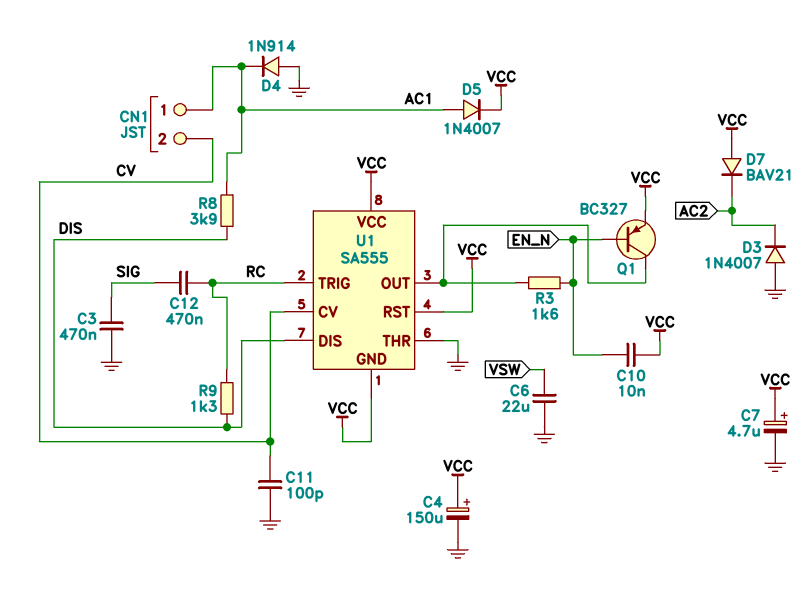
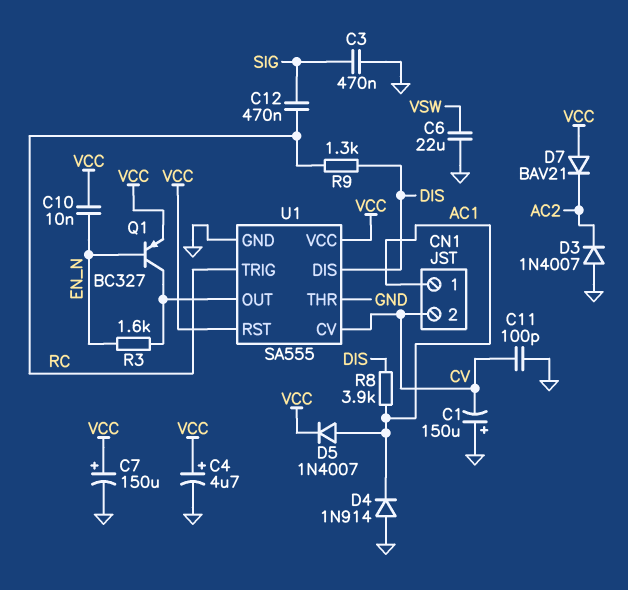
C1: none -> 150uF (plus GND, minus CV)
C4: 150uF (plus VCC, minus GND) -> 4.7uF (plus VCC, minus GND)
C7: 4.7uF (plus VCC, minus GND) -> 150uF (plus VCC, minus GND)
U1 pin GND: VCC -> GND

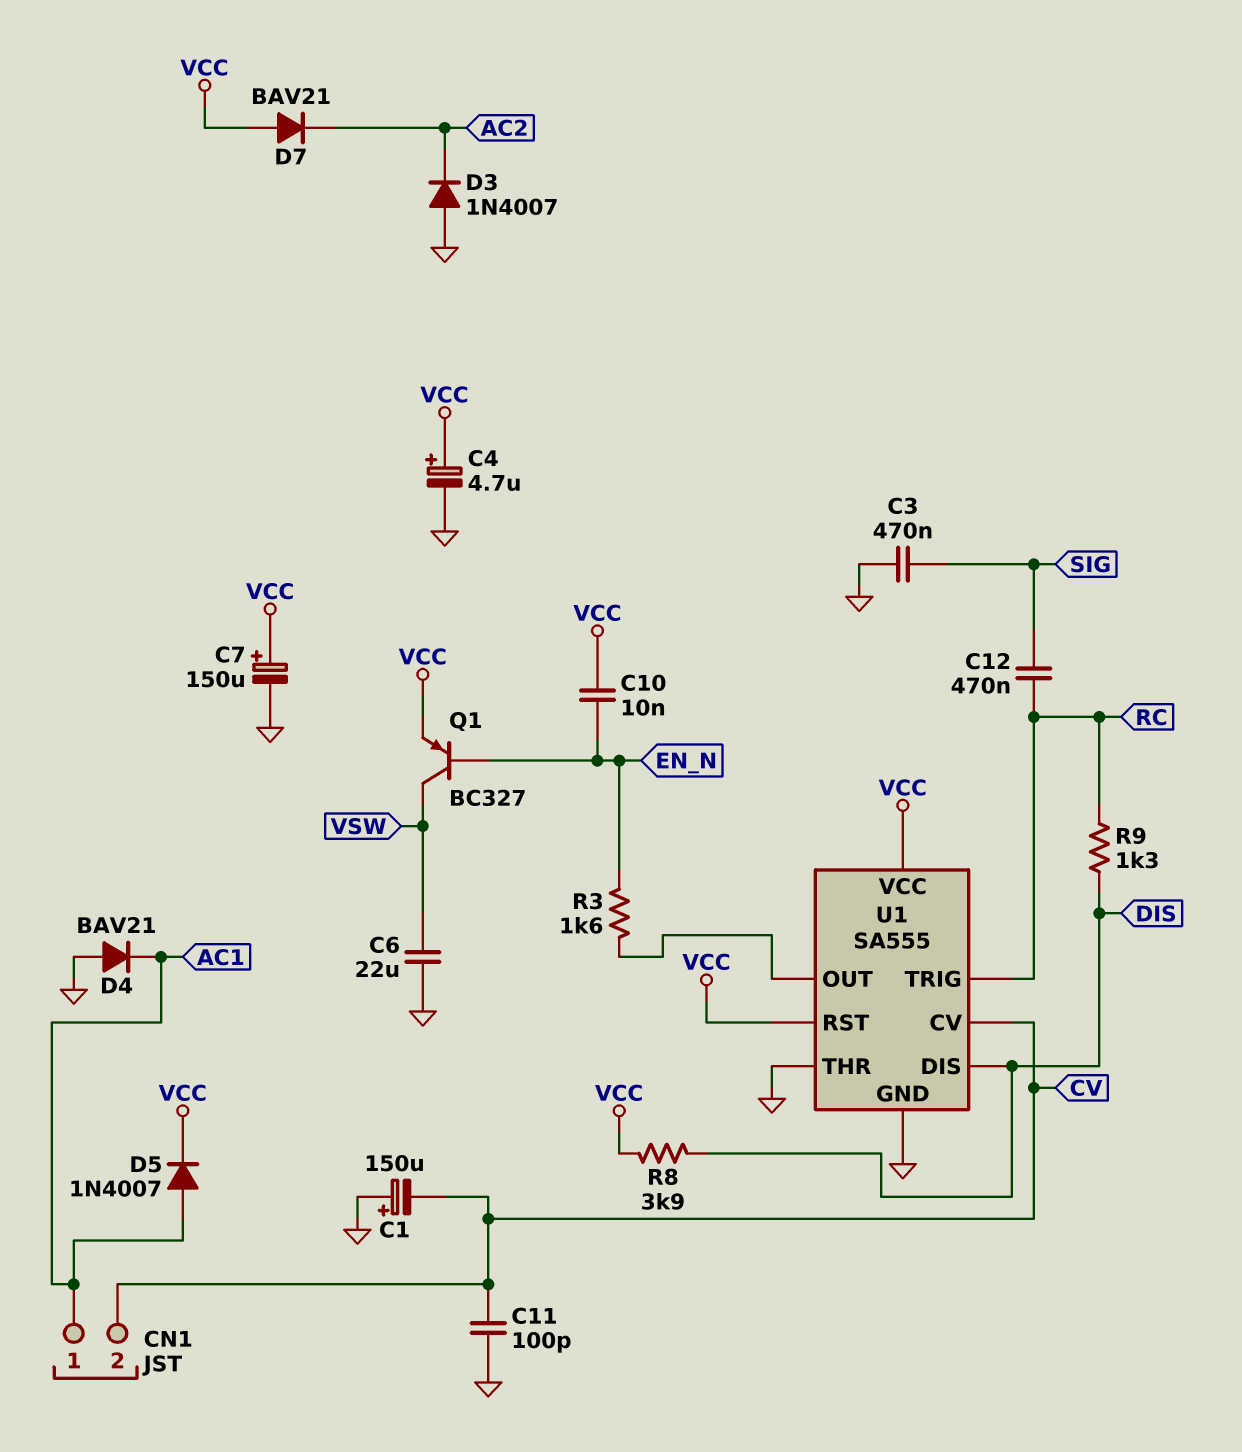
D4: diode 1N914 (A GND, K AC1) -> diode BAV21 (A GND, K AC1)
Q1: PNP BC327 (B EN_N, C U1/OUT, E VCC) -> PNP BC327 (B EN_N, C VSW, E VCC)
R8: 3.9k (AC1, DIS) -> 3.9k (DIS, VCC)

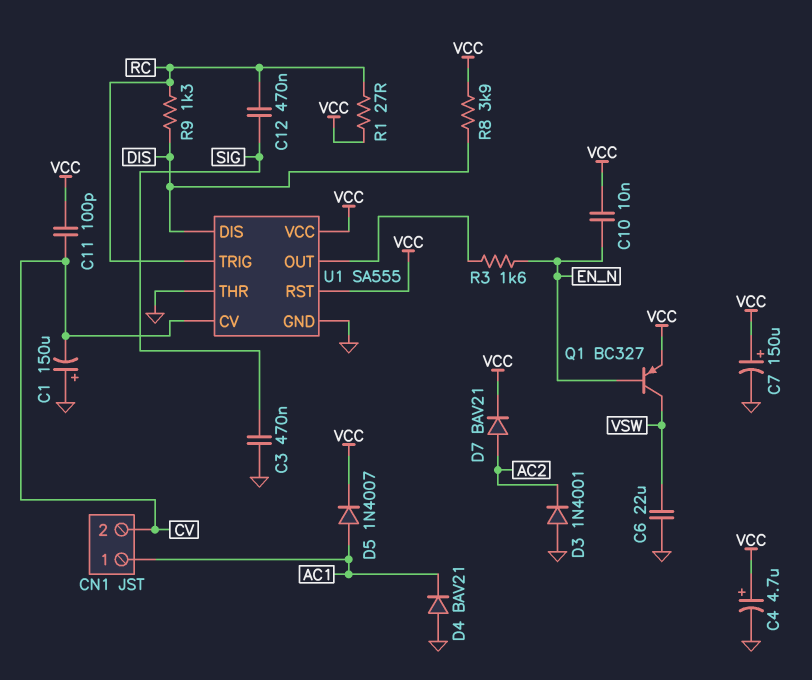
C11: 100pF (CV, GND) -> 100pF (CV, VCC)
D3: diode 1N4007 (A GND, K AC2) -> diode 1N4001 (A GND, K AC2)
D7: diode BAV21 (A VCC, K AC2) -> diode BAV21 (A AC2, K VCC)
R1: none -> 27 (RC, VCC)

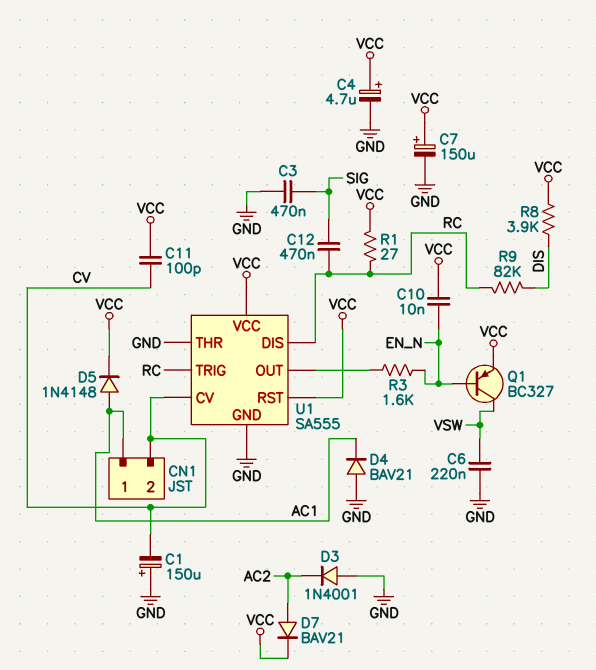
C6: 22uF (GND, VSW) -> 220nF (GND, VSW)
D5: diode 1N4007 (A AC1, K VCC) -> diode 1N4148 (A AC1, K VCC)
R9: 1.3k (DIS, RC) -> 82k (DIS, RC)
U1 pin DIS: DIS -> RC

